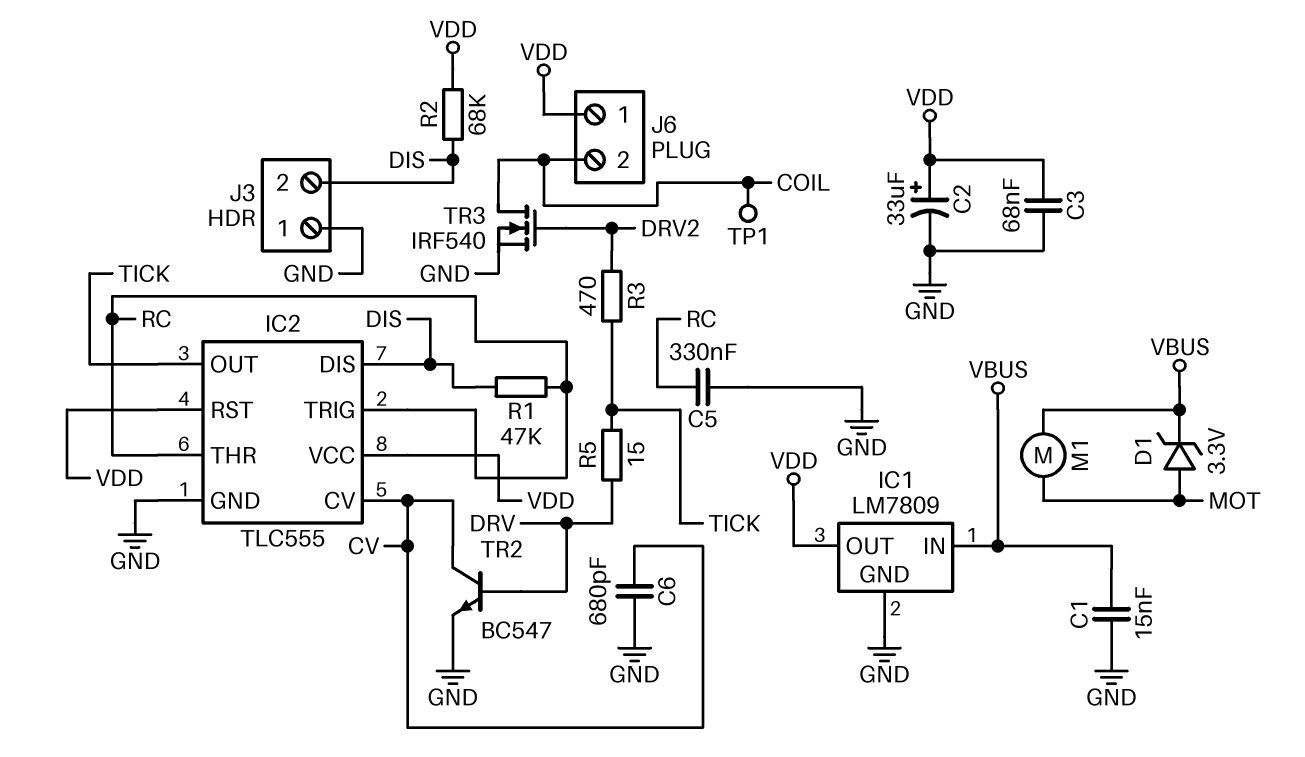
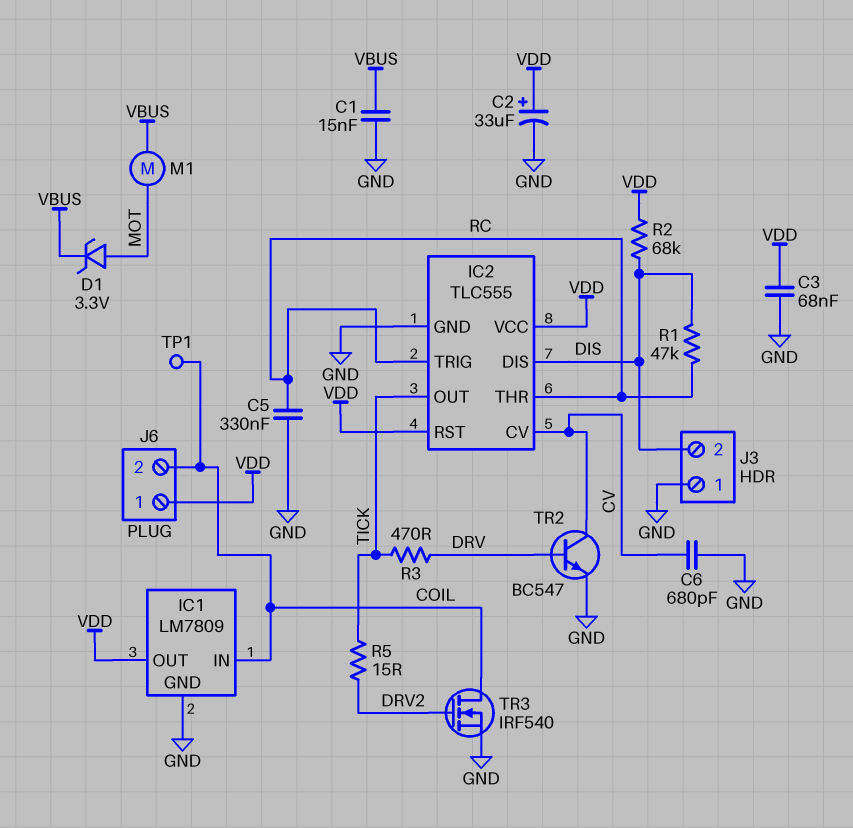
IC1 pin IN: VBUS -> COIL
R3: 470 (DRV2, TICK) -> 470 (DRV, TICK)
R5: 15 (DRV, TICK) -> 15 (DRV2, TICK)

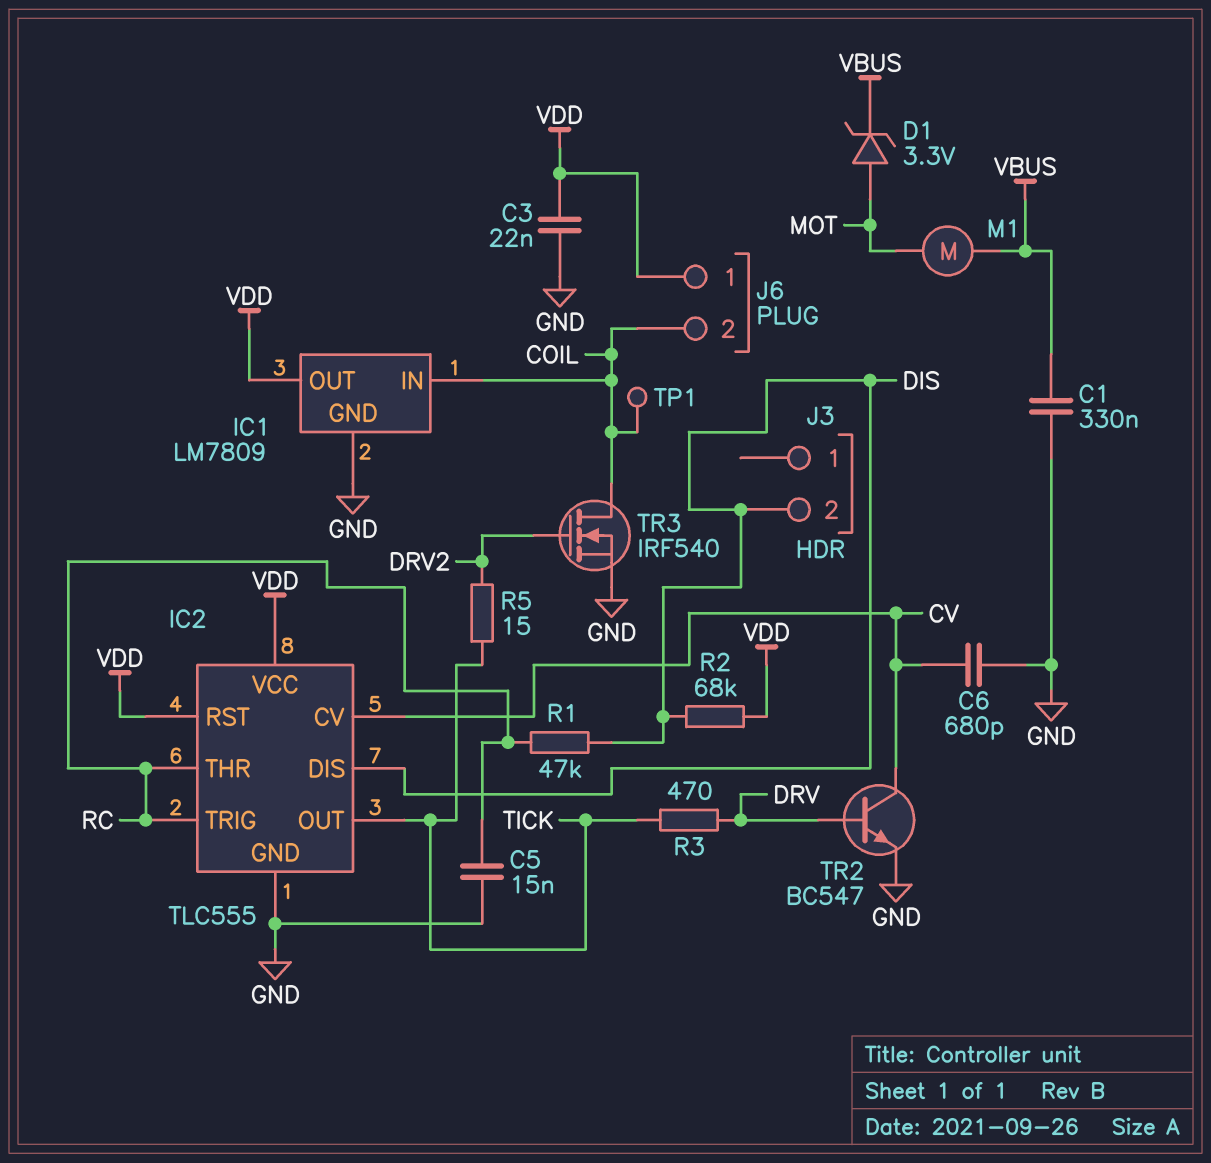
C1: 15nF (GND, VBUS) -> 330nF (GND, VBUS)
C2: 33uF (plus VDD, minus GND) -> none
C3: 68nF (GND, VDD) -> 22nF (GND, VDD)
C5: 330nF (GND, RC) -> 15nF (GND, RC)
J3 pin 1: GND -> none

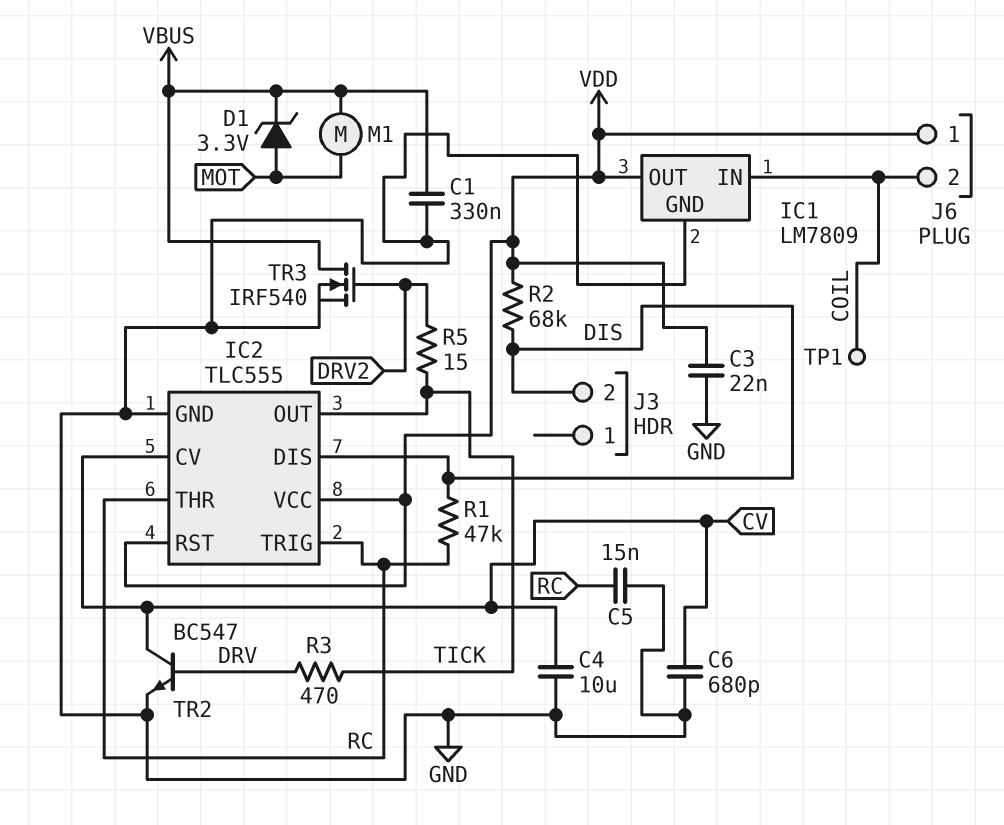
C4: none -> 10uF (CV, GND)
TR3: NMOS IRF540 (G DRV2, D COIL, S GND) -> NMOS IRF540 (G DRV2, D VBUS, S GND)

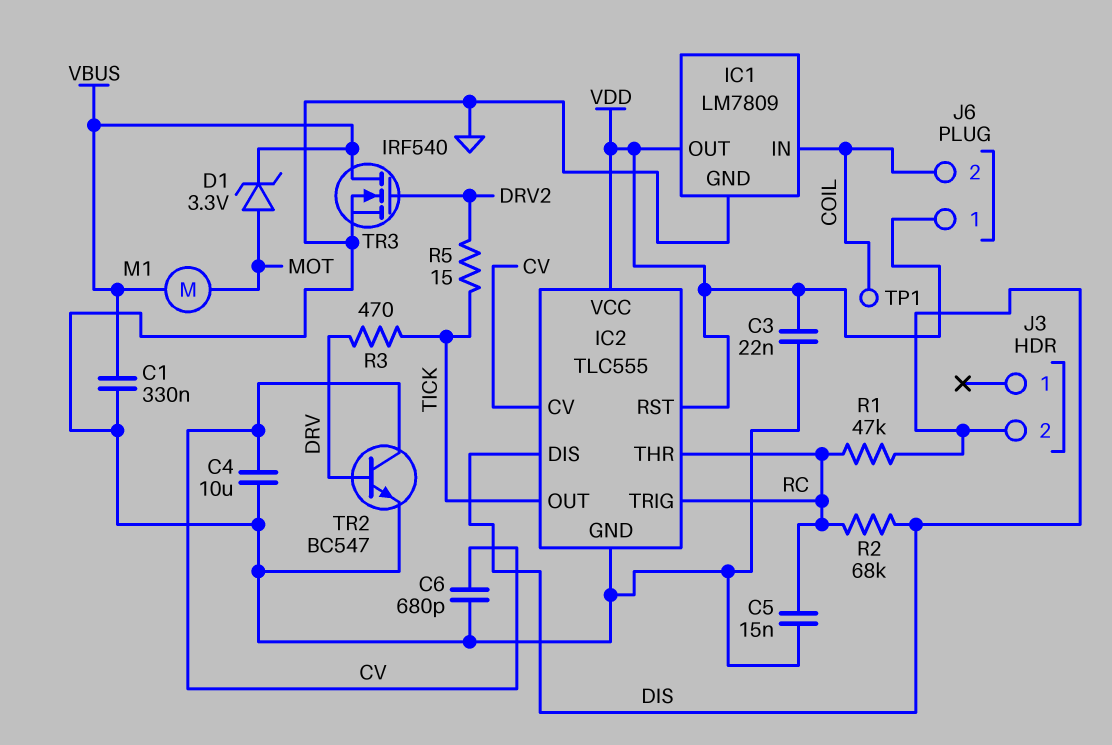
R2: 68k (DIS, VDD) -> 68k (DIS, RC)

